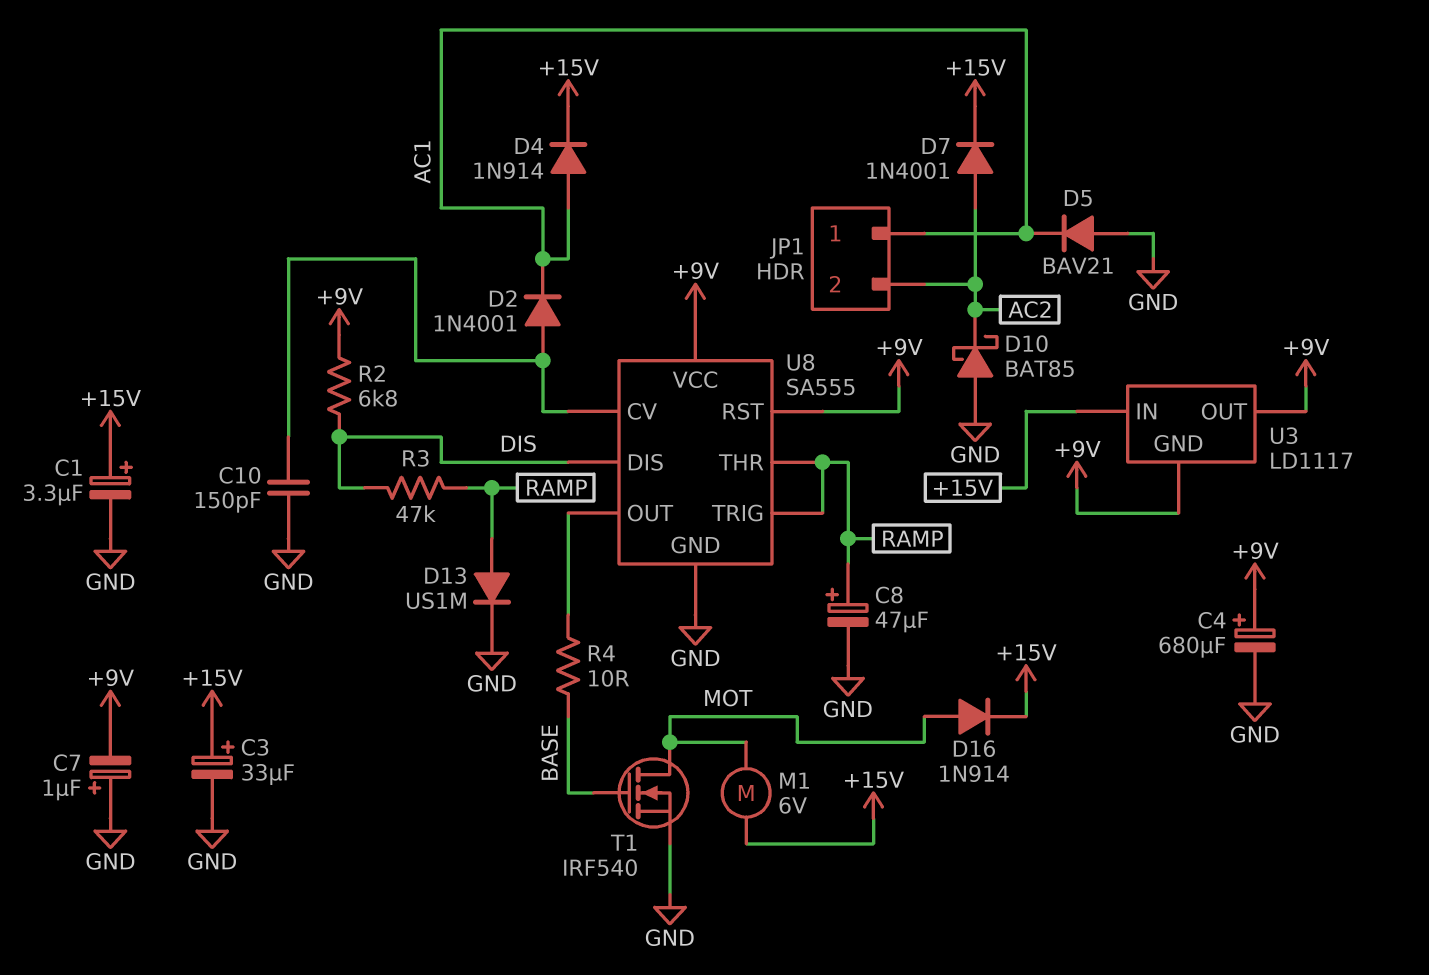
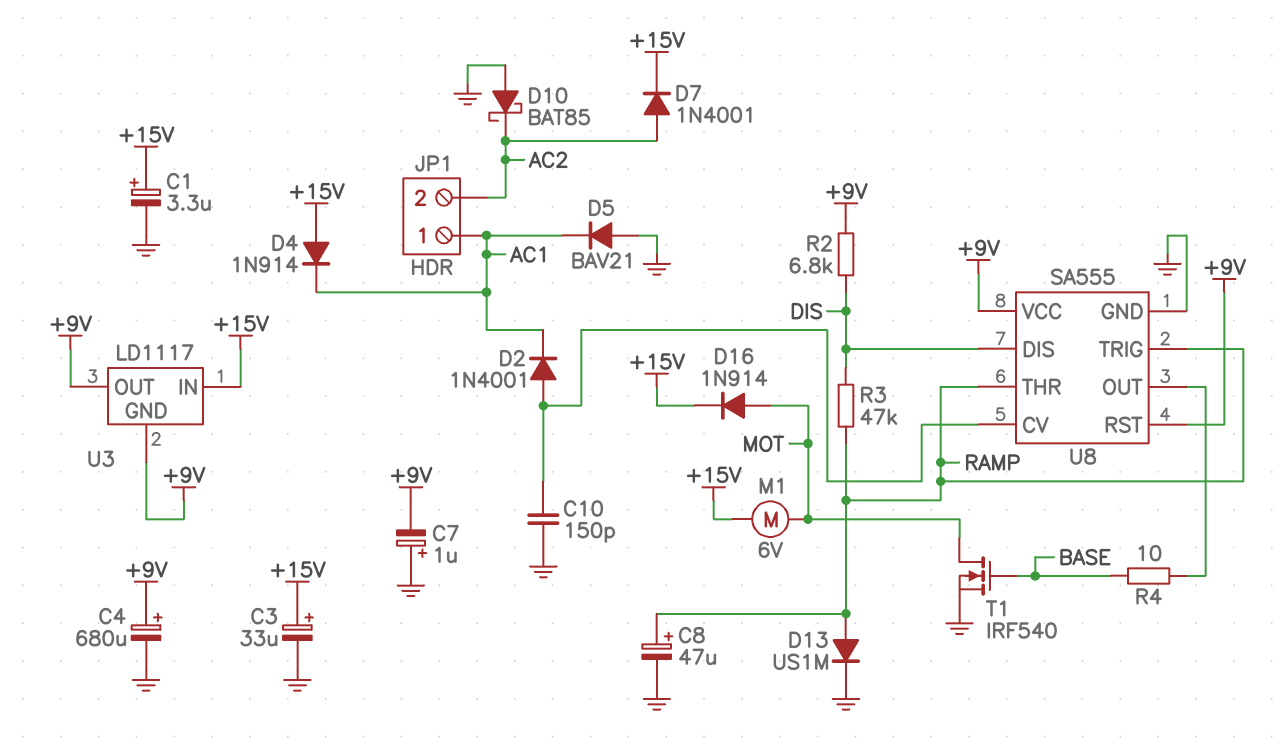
D4: diode 1N914 (A AC1, K +15V) -> diode 1N914 (A +15V, K AC1)

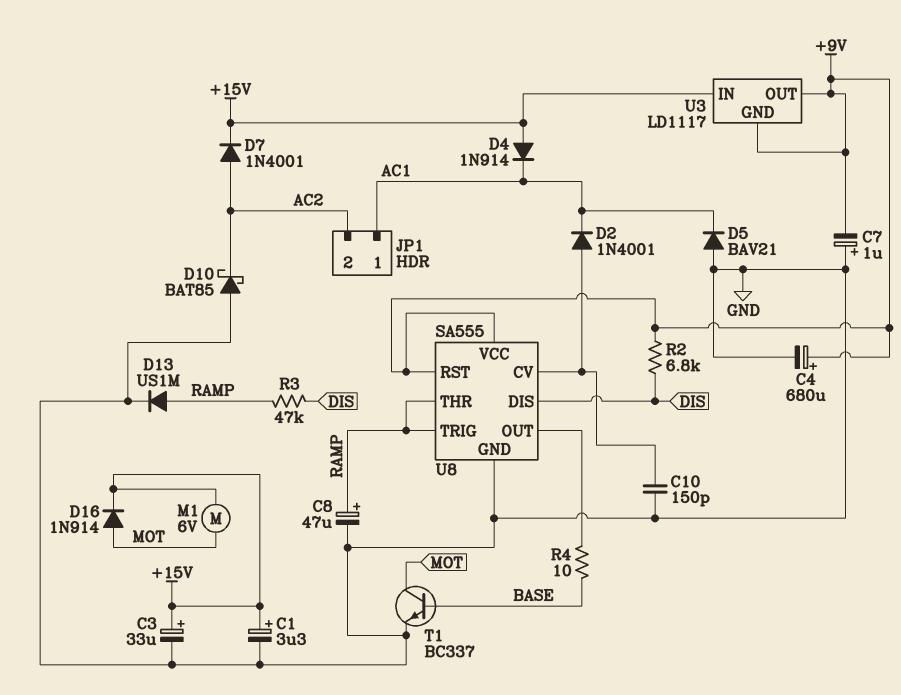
T1: NMOS IRF540 (G BASE, D MOT, S GND) -> NPN BC337 (B BASE, C MOT, E GND)

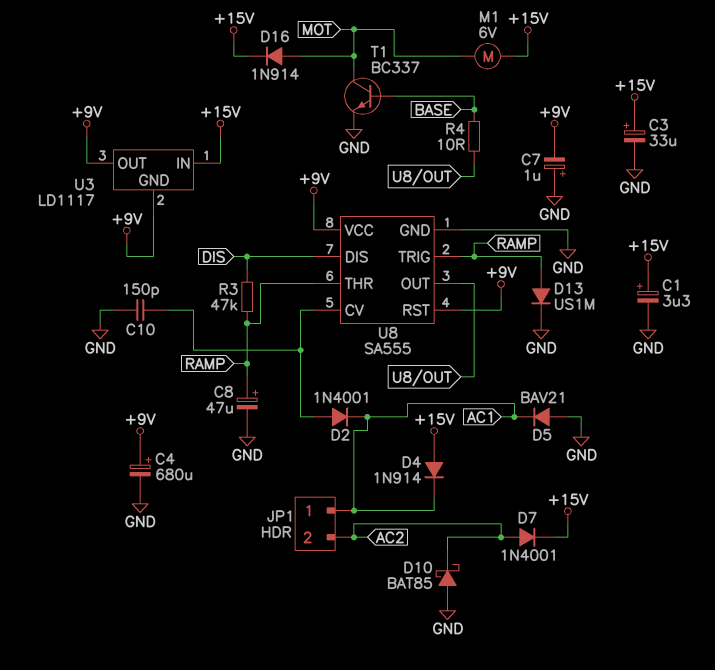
R2: 6.8k (+9V, DIS) -> none

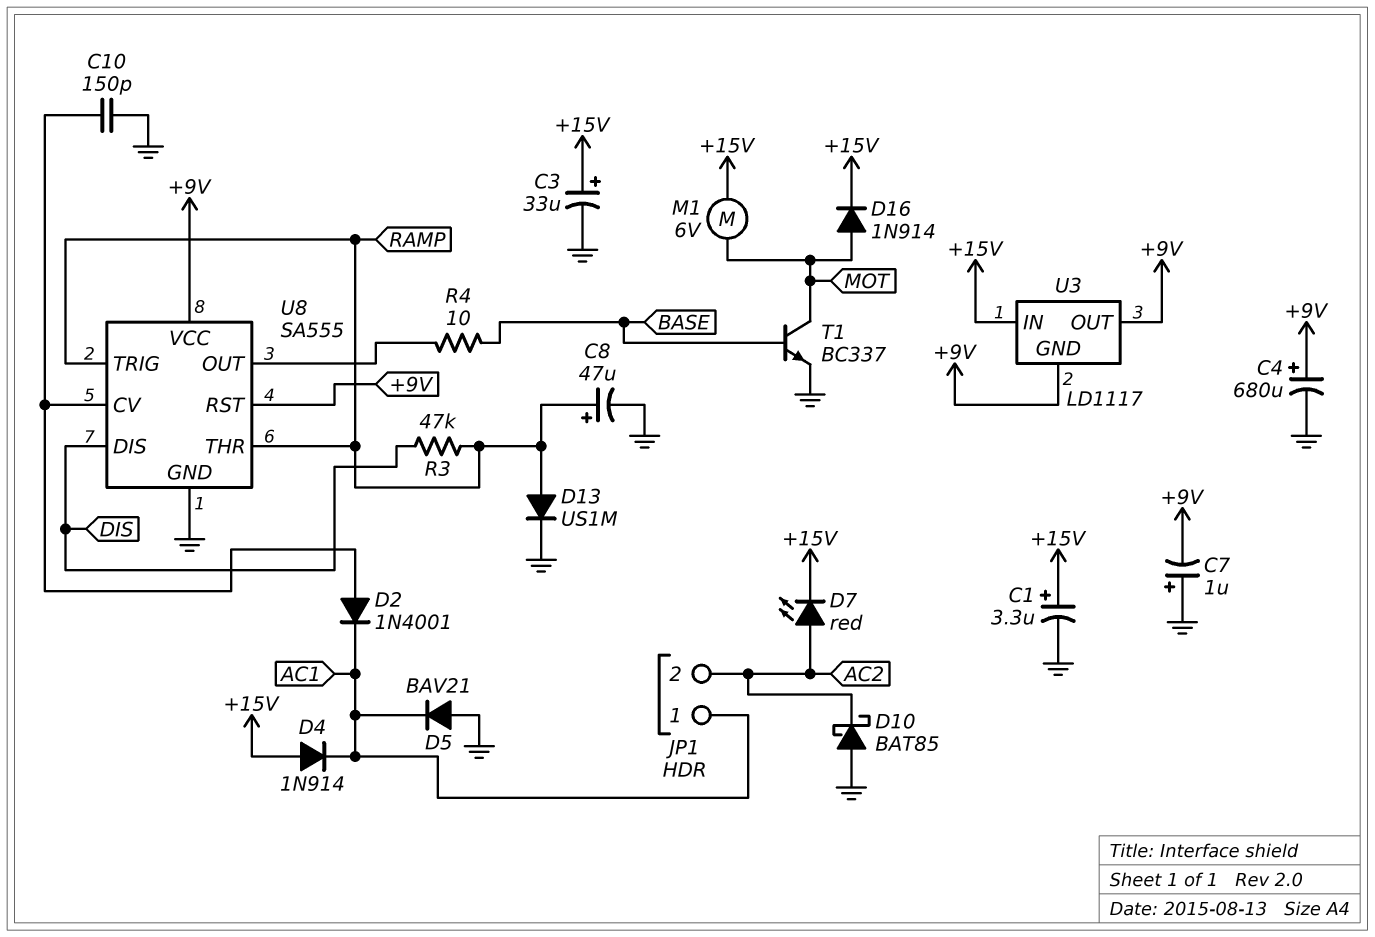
D7: diode 1N4001 (A AC2, K +15V) -> LED red (A AC2, K +15V)

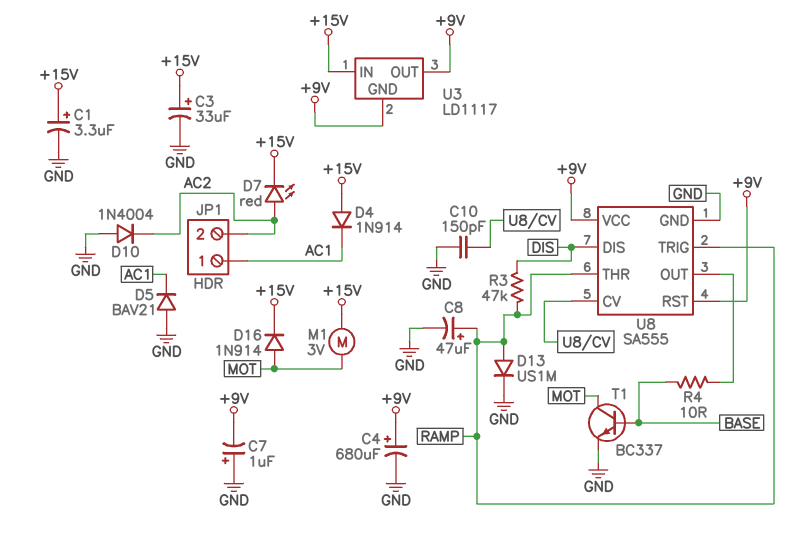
D2: diode 1N4001 (A U8/CV, K AC1) -> none
D10: schottky BAT85 (A GND, K AC2) -> diode 1N4004 (A GND, K AC2)
M1: motor 6V (+15V, MOT) -> motor 3V (+15V, MOT)

